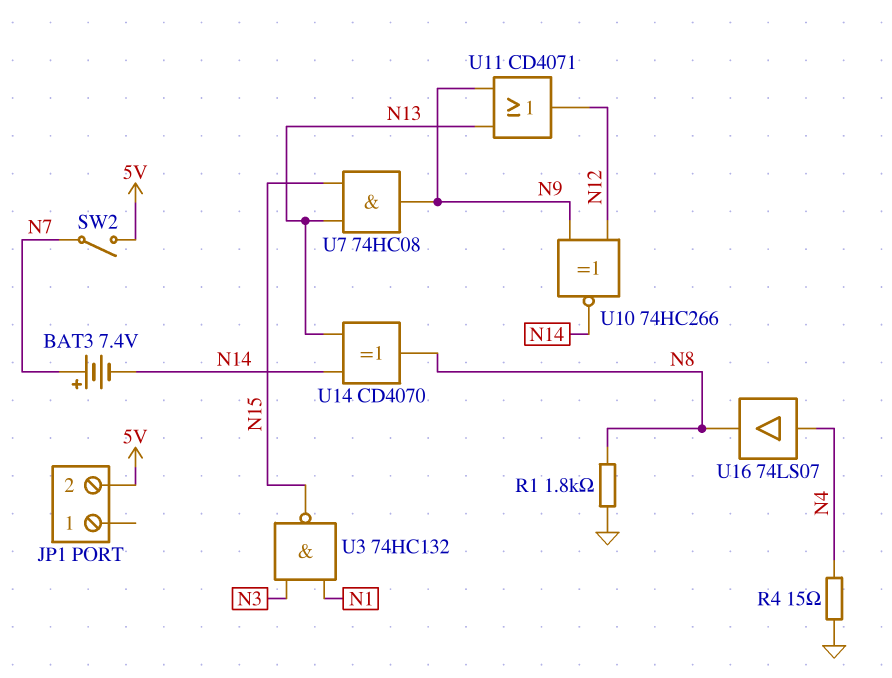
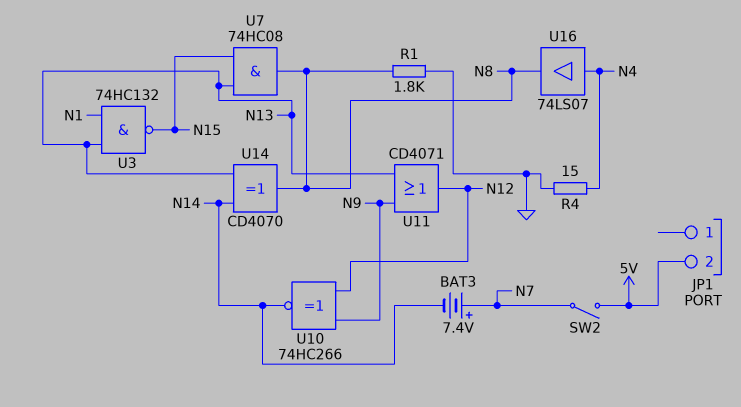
U3: NAND 74HC132 (in N1, in N3, out N15) -> NAND 74HC132 (in N1, in N13, out N15)
U7: AND 74HC08 (in N13, in N15, out N9) -> AND 74HC08 (in N13, in N15, out N8)

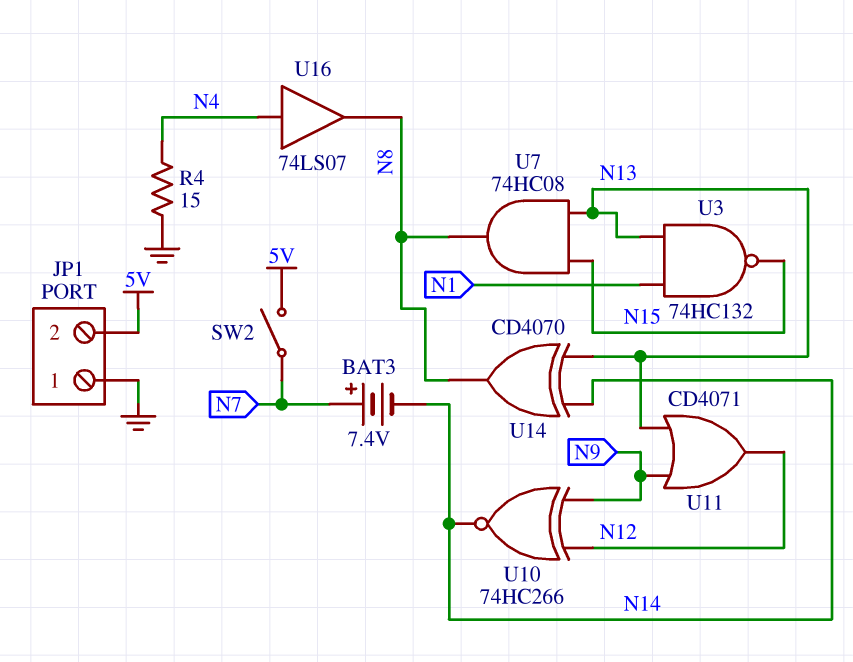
JP1 pin 1: none -> GND
R1: 1.8k (GND, N8) -> none

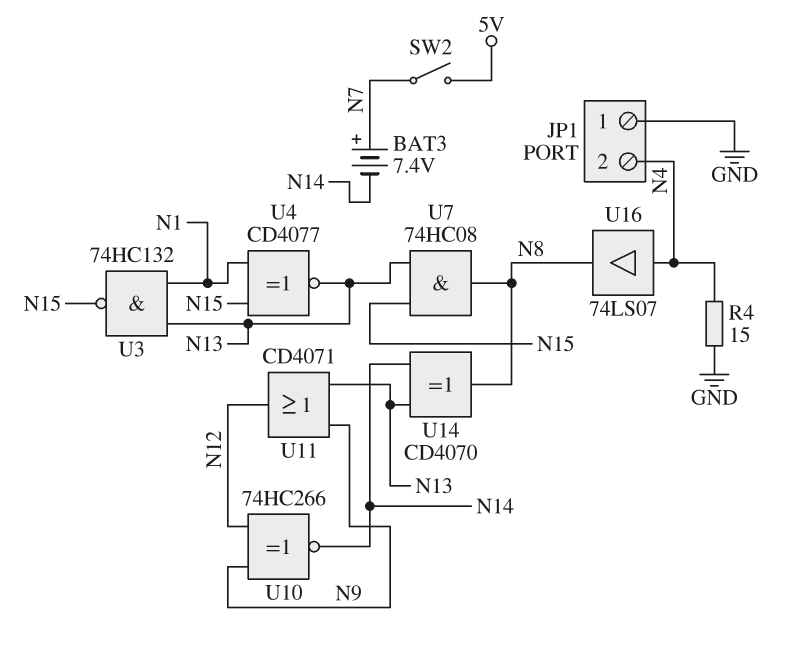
JP1 pin 2: 5V -> N4
U4: none -> XNOR CD4077 (in N1, in N15, out N13)

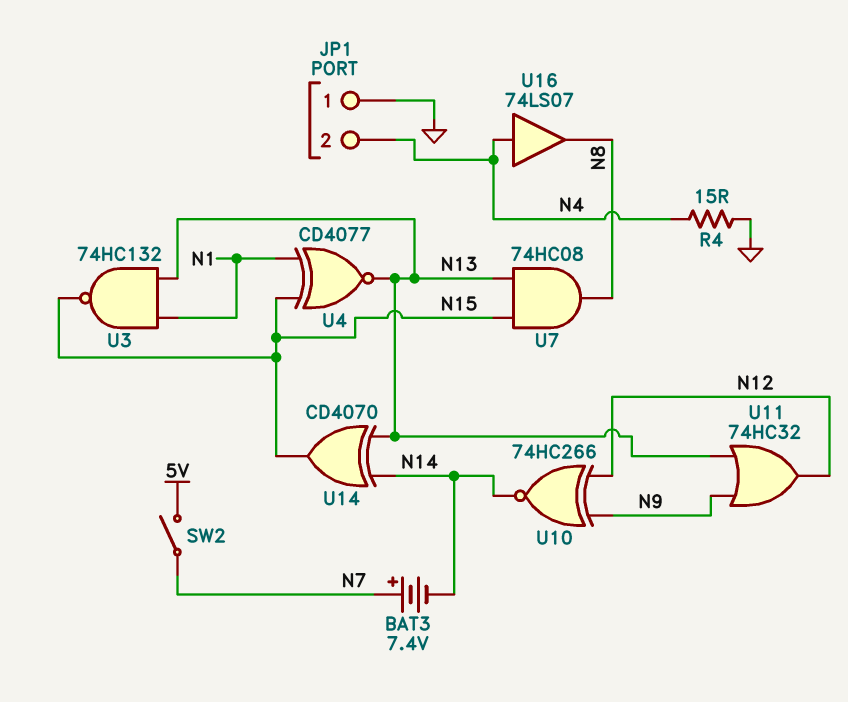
U11: OR CD4071 (in N9, in N13, out N12) -> OR 74HC32 (in N9, in N13, out N12)
U14: XOR CD4070 (in N13, in N14, out N8) -> XOR CD4070 (in N13, in N14, out N15)

